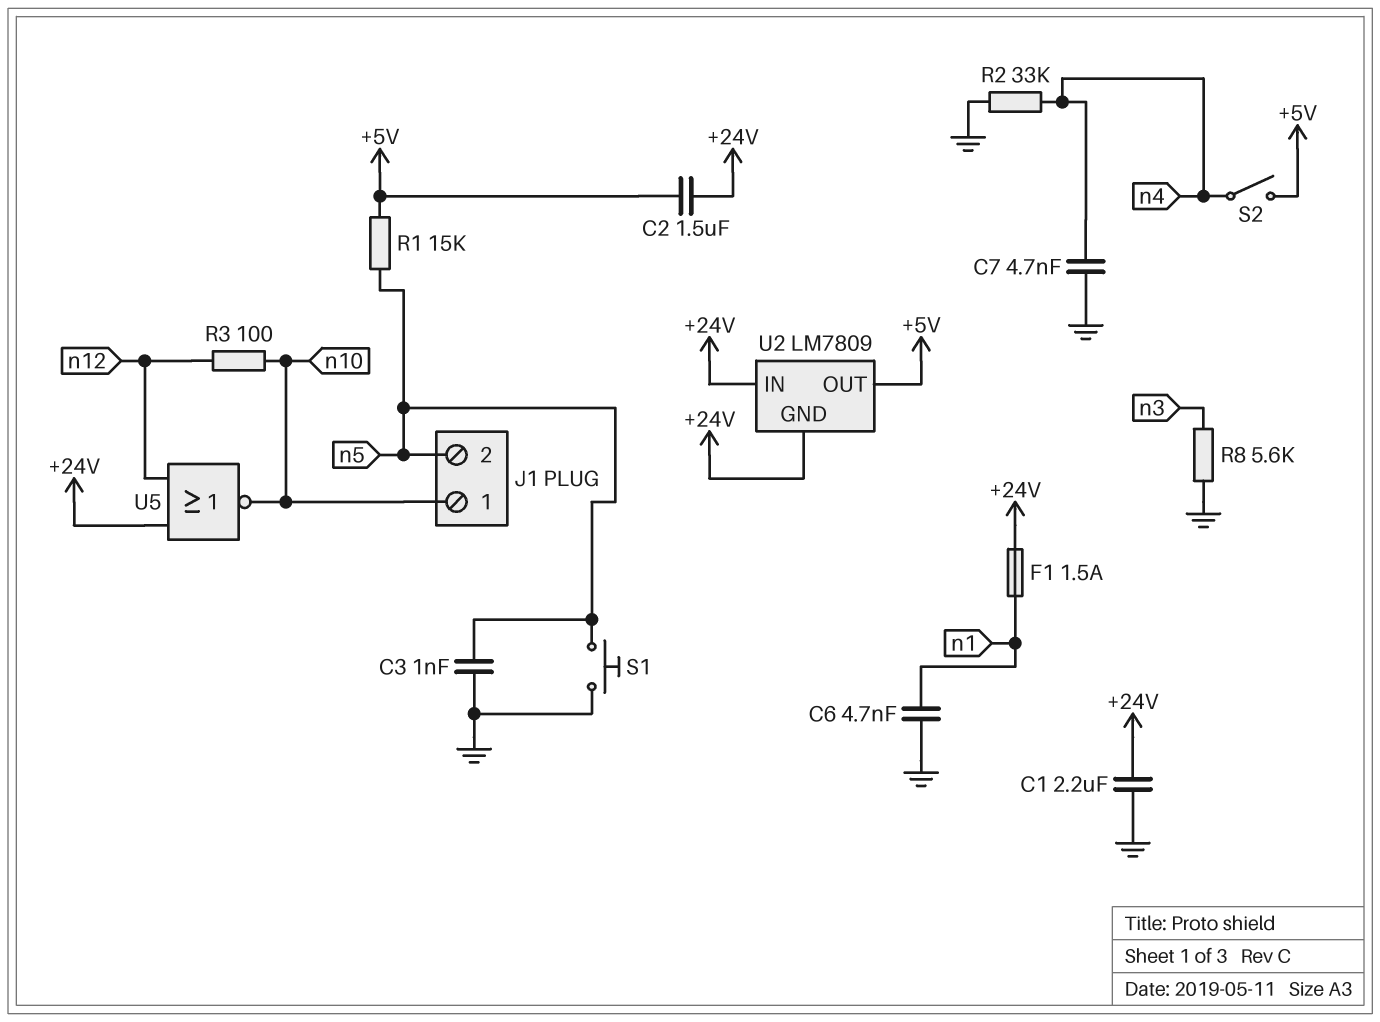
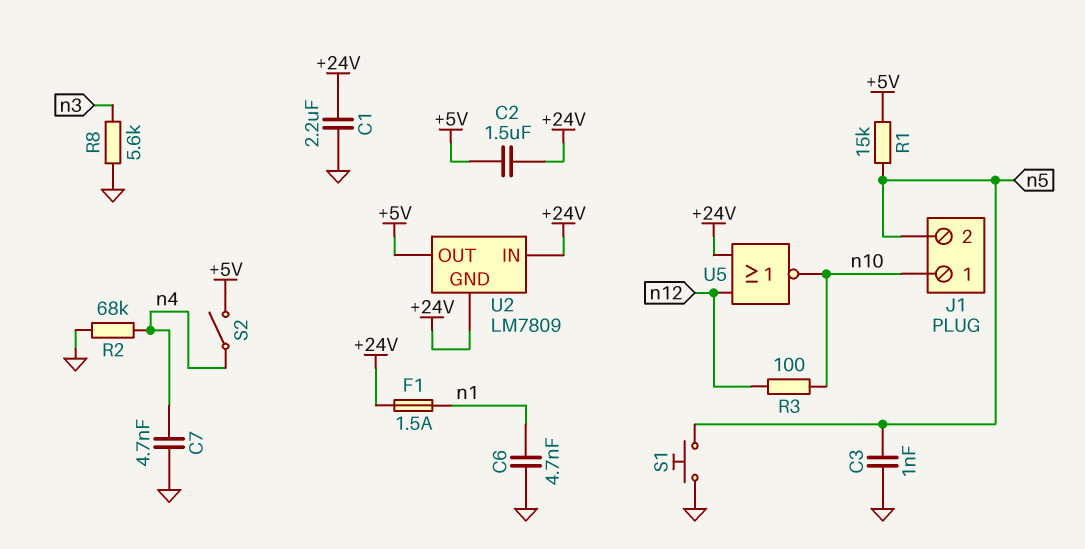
R2: 33k (GND, n4) -> 68k (GND, n4)

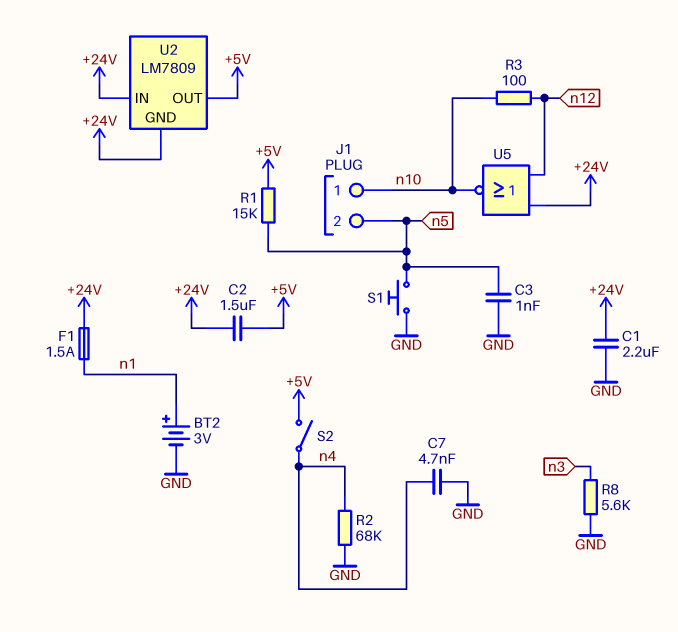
BT2: none -> 3V (plus n1, minus GND)
C6: 4.7nF (GND, n1) -> none

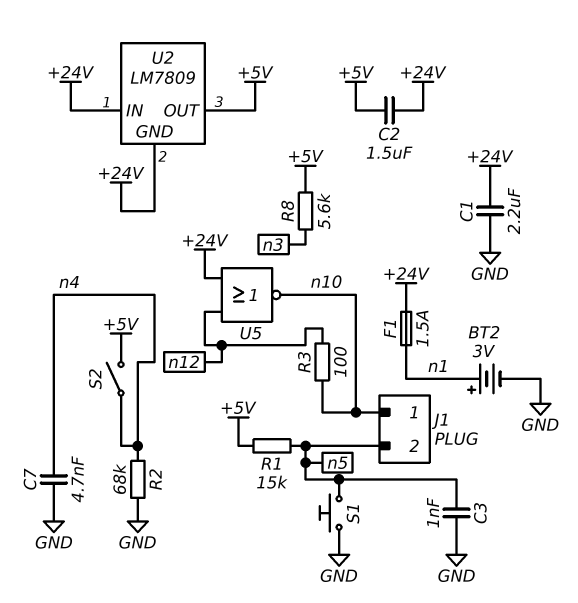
R8: 5.6k (GND, n3) -> 5.6k (+5V, n3)

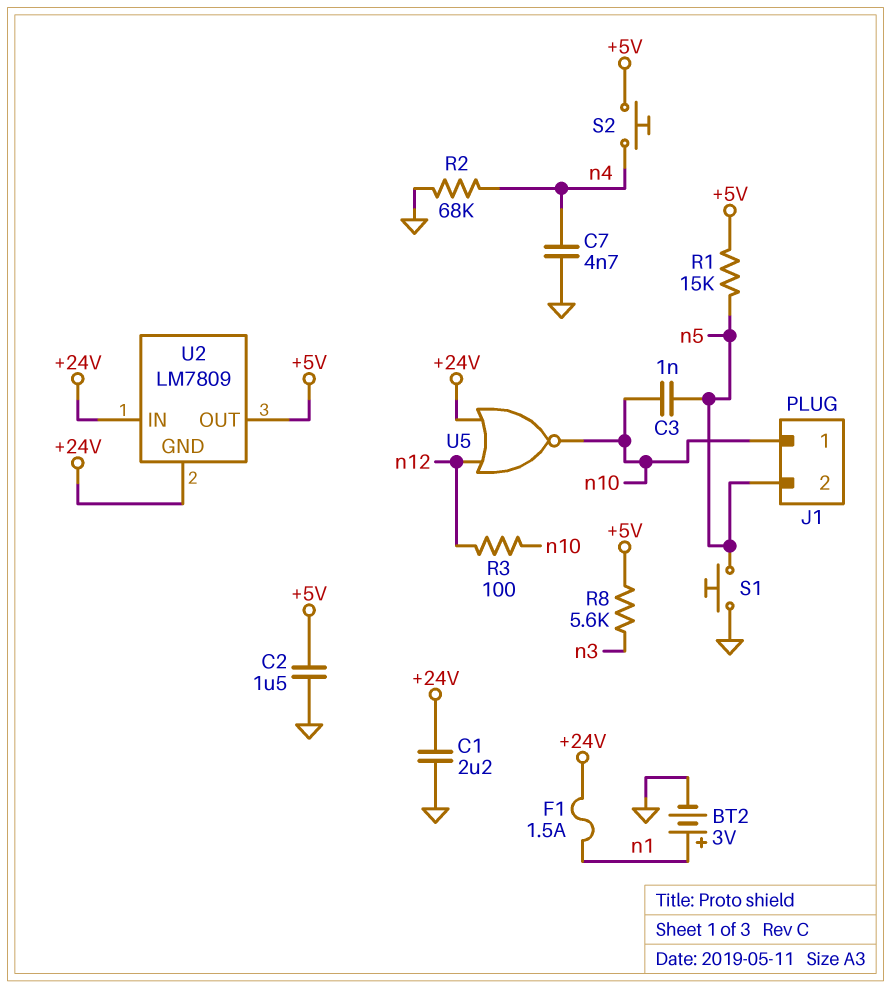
C2: 1.5uF (+5V, +24V) -> 1.5uF (+5V, GND)
C3: 1nF (GND, n5) -> 1nF (n5, n10)
S2: switch (+5V, n4) -> button (+5V, n4)

